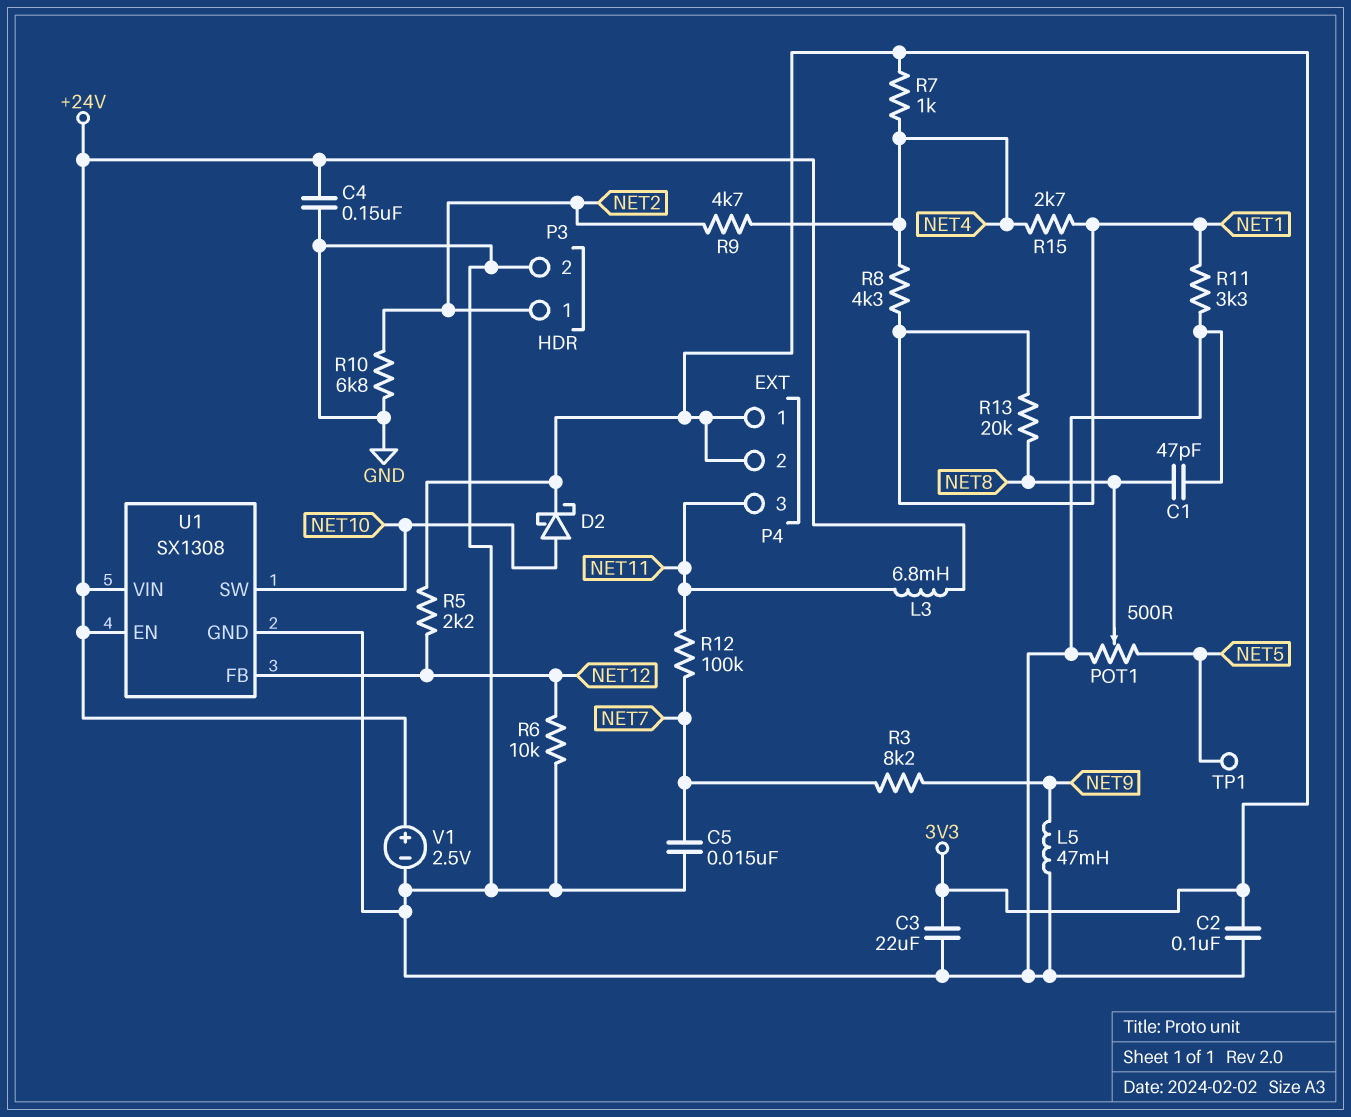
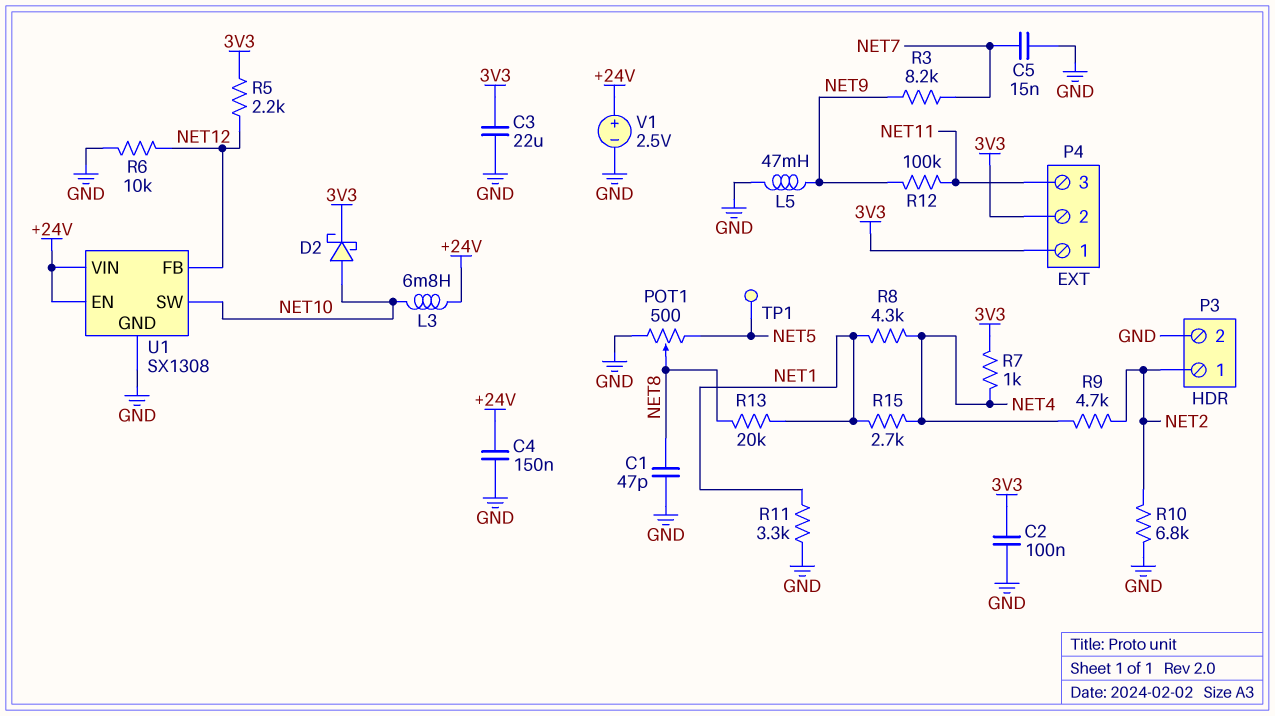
L3: 6.8mH (+24V, NET11) -> 6.8mH (+24V, NET10)
R12: 100k (NET7, NET11) -> 100k (NET9, NET11)

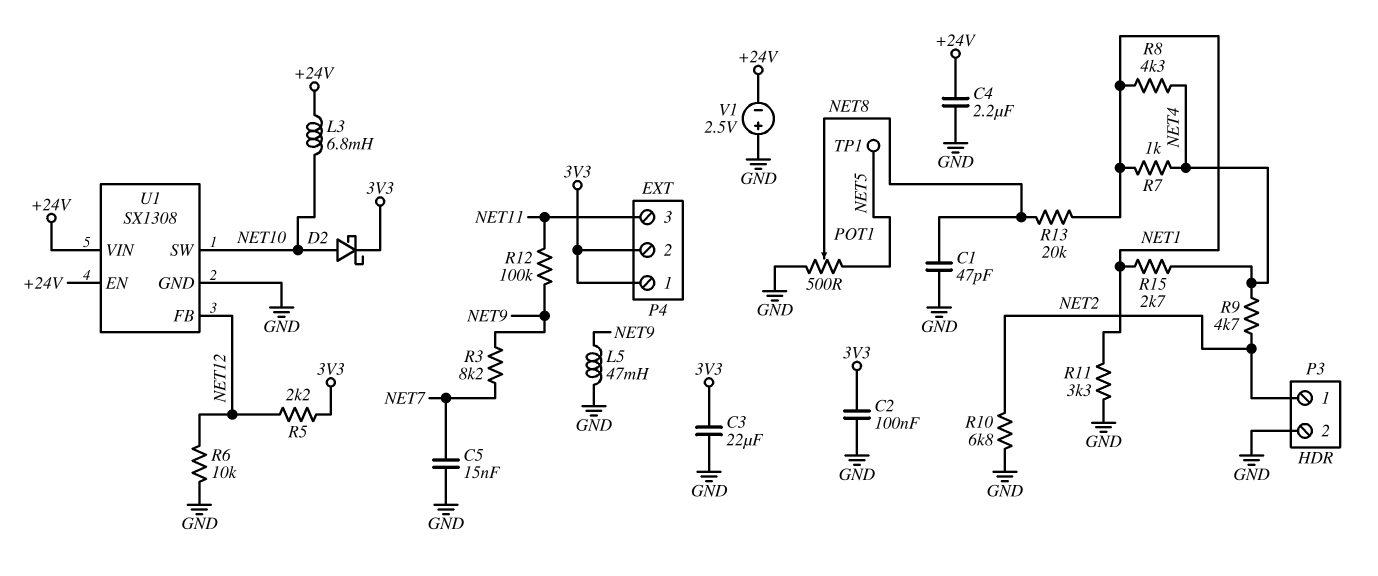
C4: 150nF (+24V, GND) -> 2.2uF (+24V, GND)
R7: 1k (3V3, NET4) -> 1k (NET1, NET4)
V1: 2.5V (plus +24V, minus GND) -> 2.5V (plus GND, minus +24V)

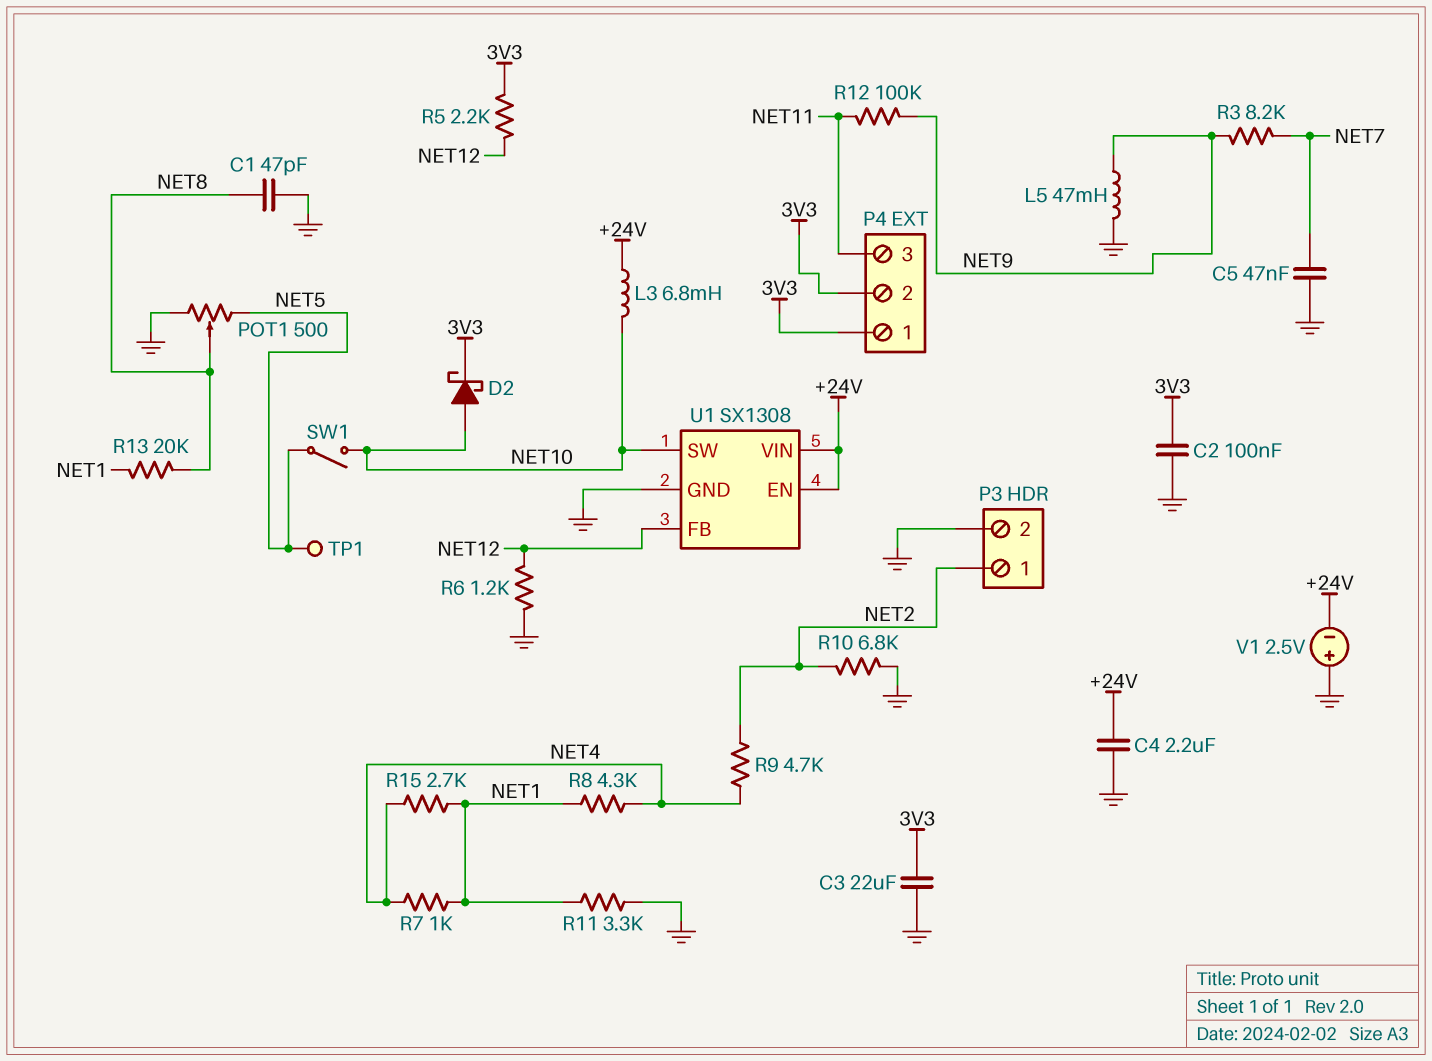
C5: 15nF (GND, NET7) -> 47nF (GND, NET7)
R6: 10k (GND, NET12) -> 1.2k (GND, NET12)
SW1: none -> switch (NET5, NET10)

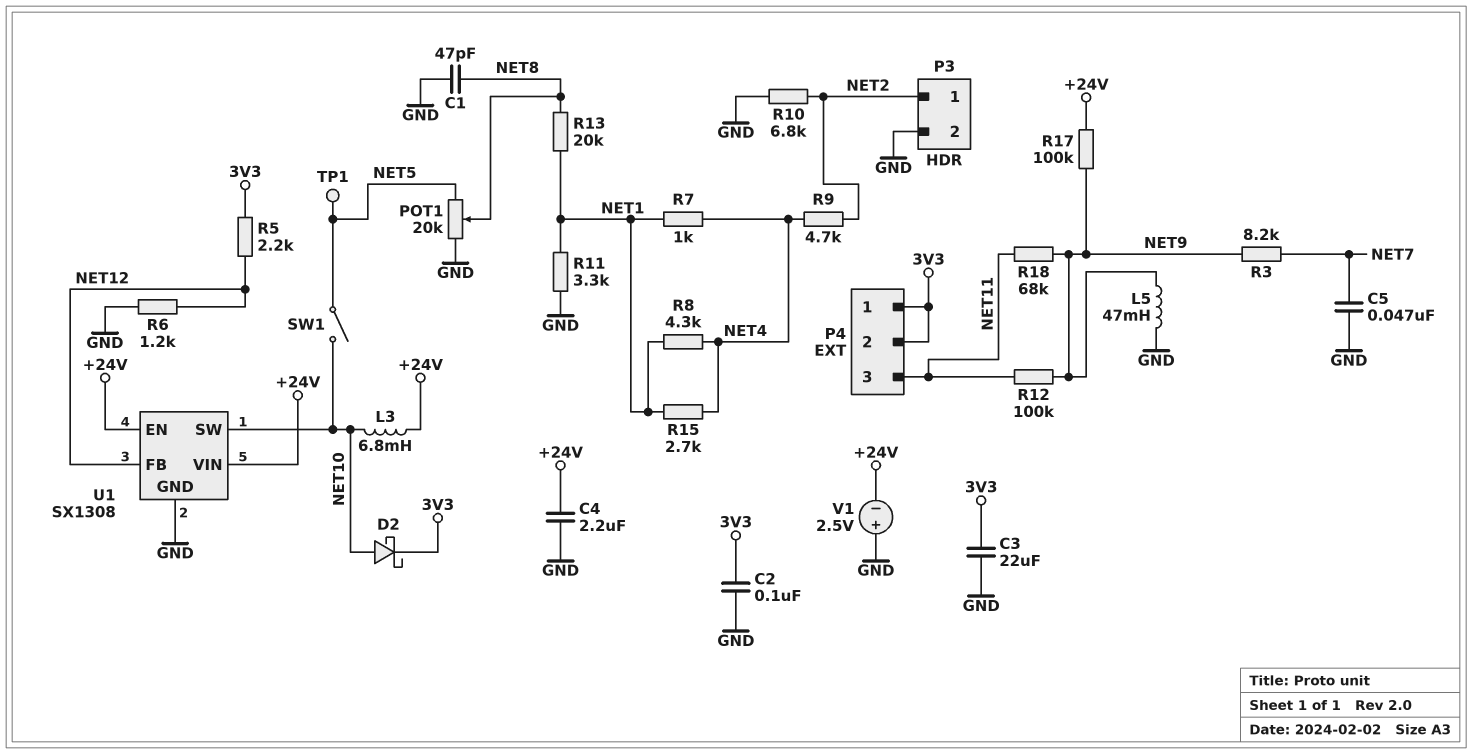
POT1: 500 (GND, NET5, wiper NET8) -> 20k (GND, NET5, wiper NET8)
R17: none -> 100k (+24V, NET9)
R18: none -> 68k (NET9, NET11)

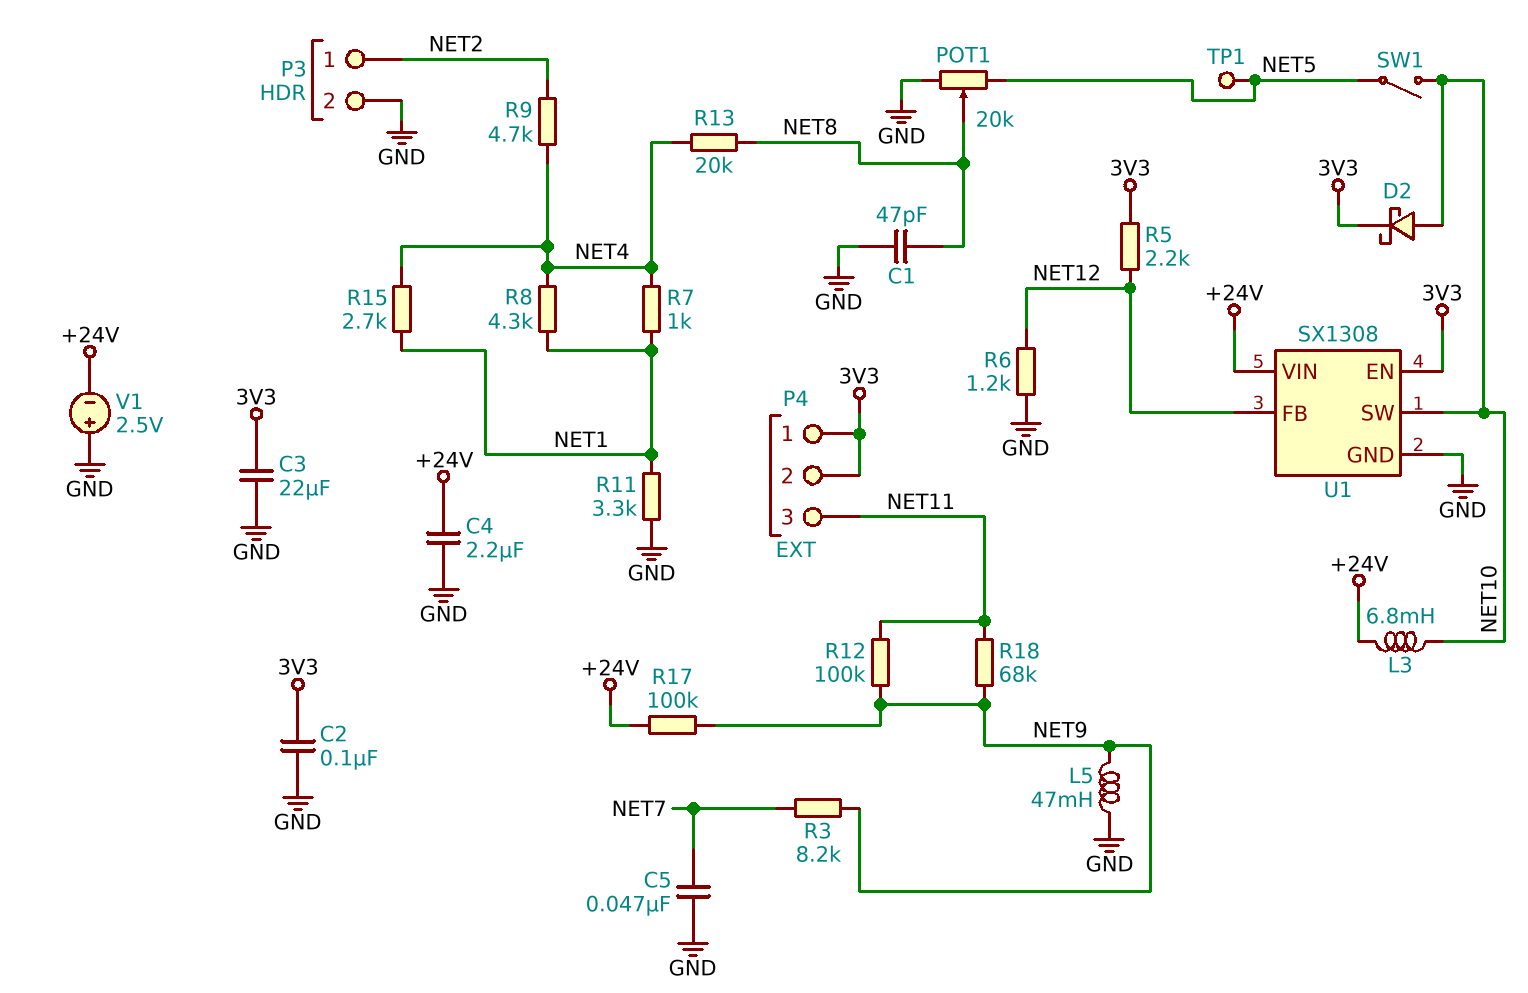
R10: 6.8k (GND, NET2) -> none
R13: 20k (NET1, NET8) -> 20k (NET4, NET8)
U1 pin EN: +24V -> 3V3

